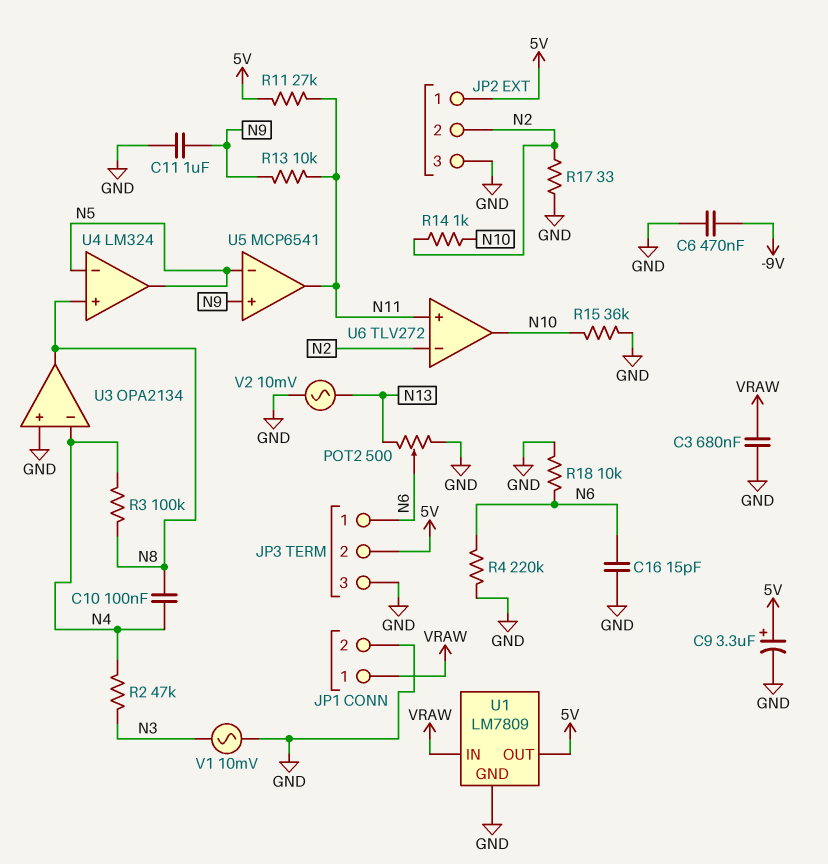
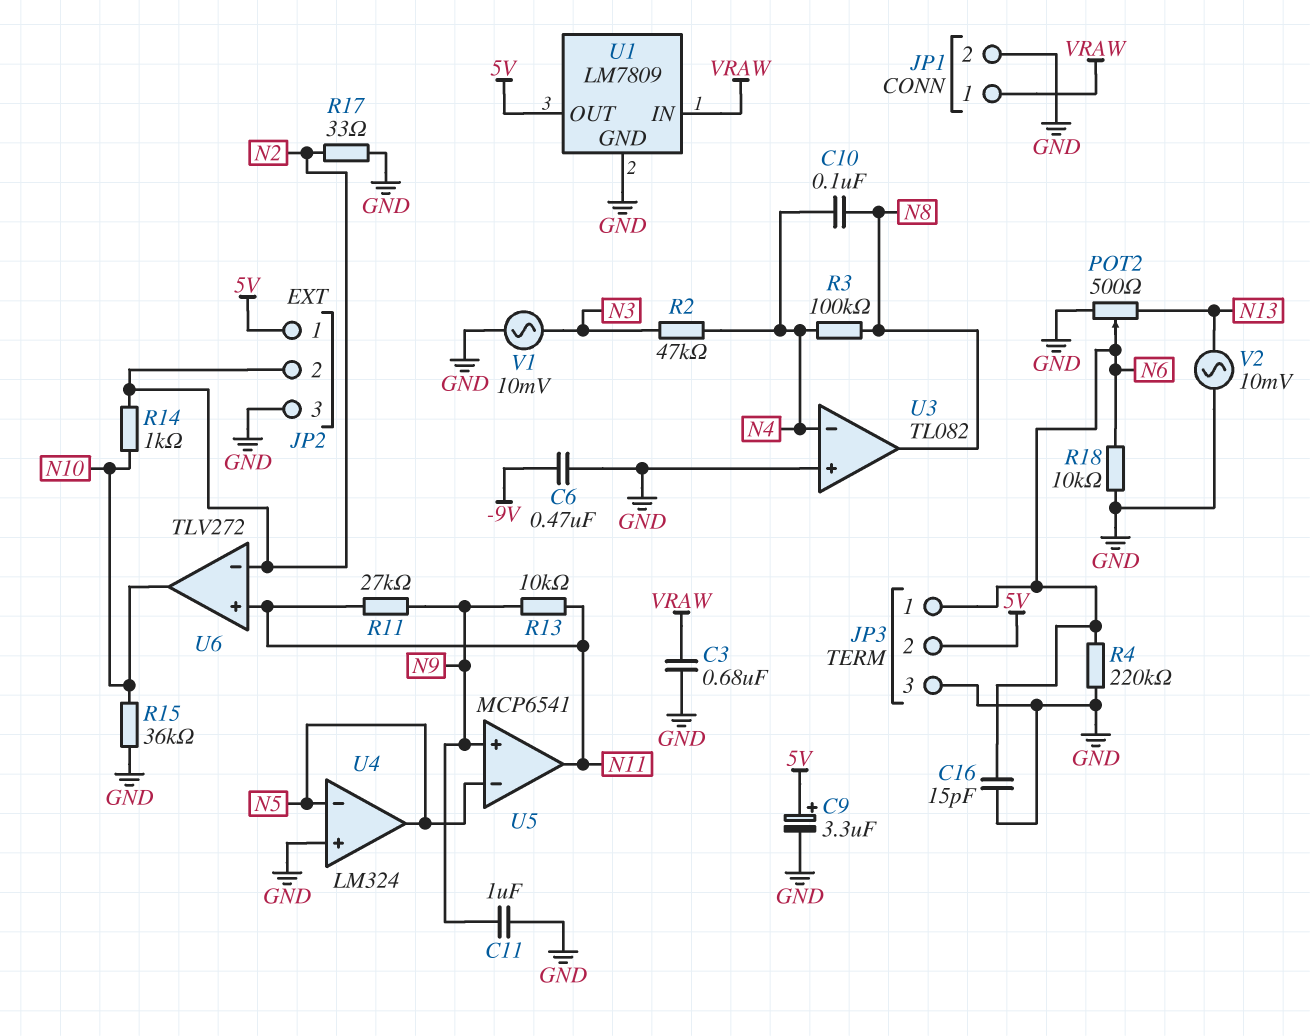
R11: 27k (5V, N11) -> 27k (N9, N11)
U3: OPA2134 -> TL082
U4 pin in+: N8 -> GND

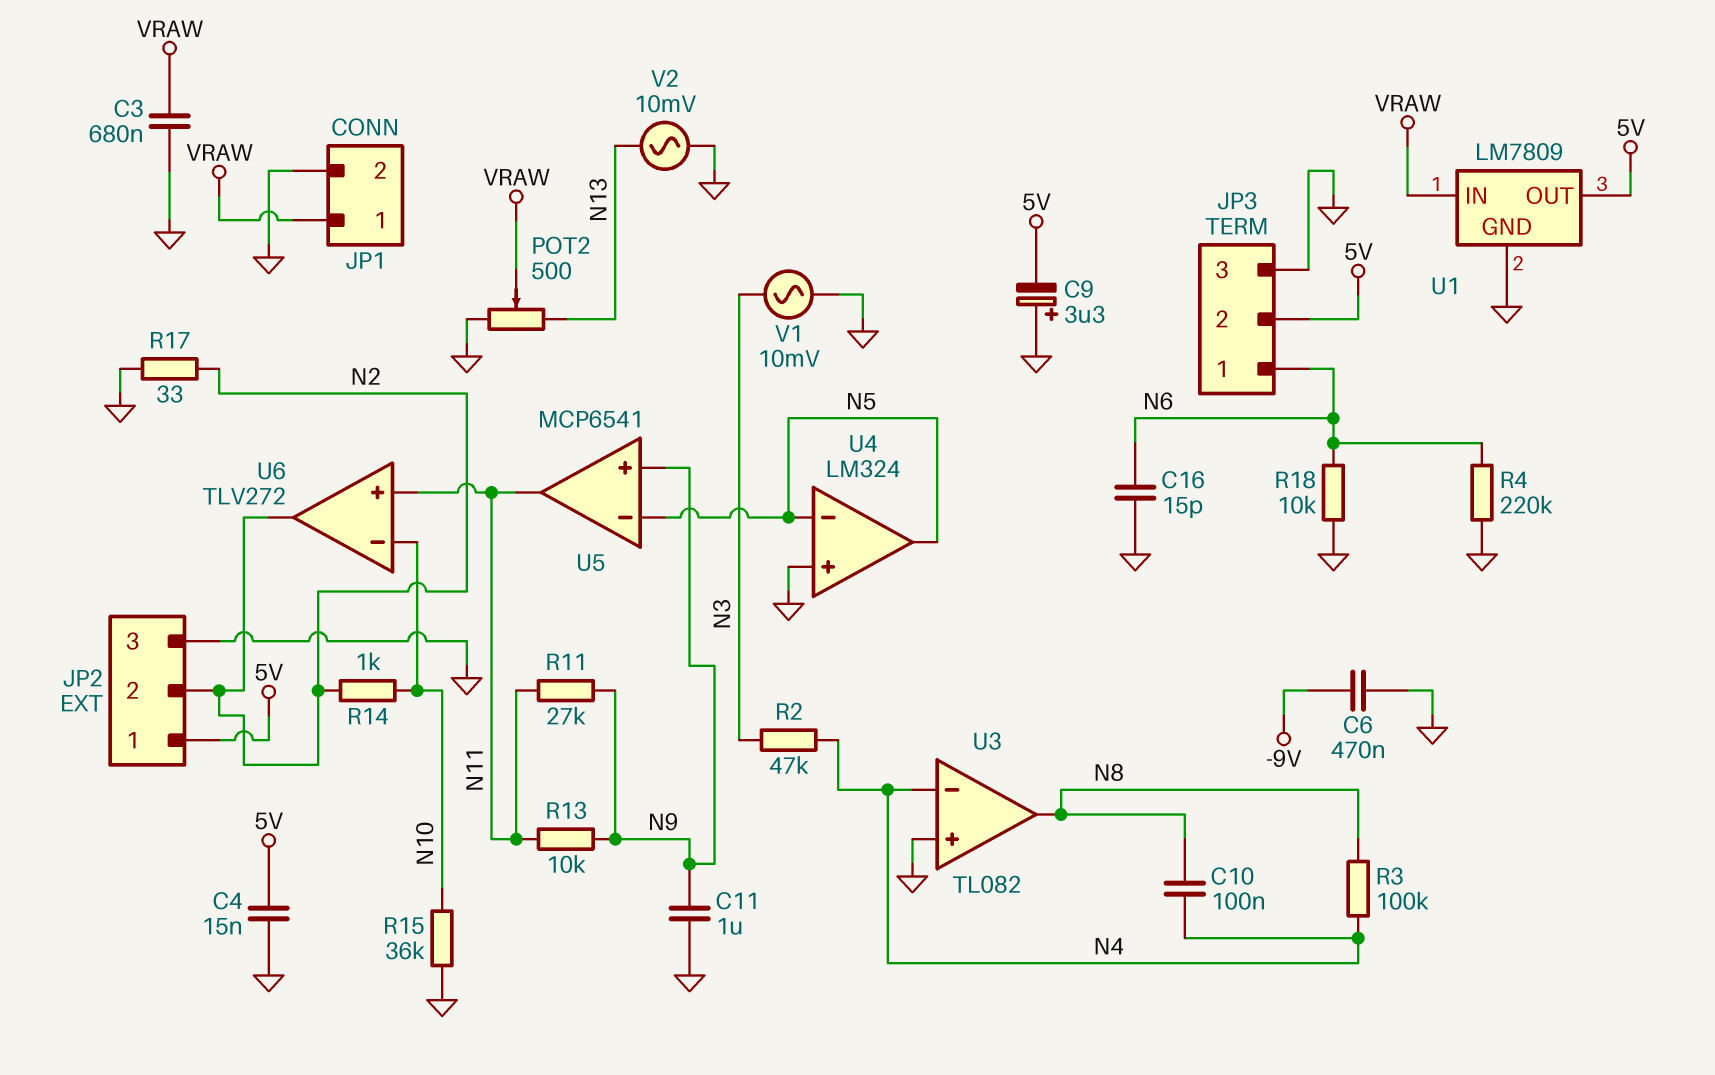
C4: none -> 15nF (5V, GND)
C9: 3.3uF (plus 5V, minus GND) -> 3.3uF (plus GND, minus 5V)
POT2: 500 (GND, N13, wiper N6) -> 500 (GND, N13, wiper VRAW)
U6 pin in-: N2 -> N10
U6 pin out: N10 -> N2

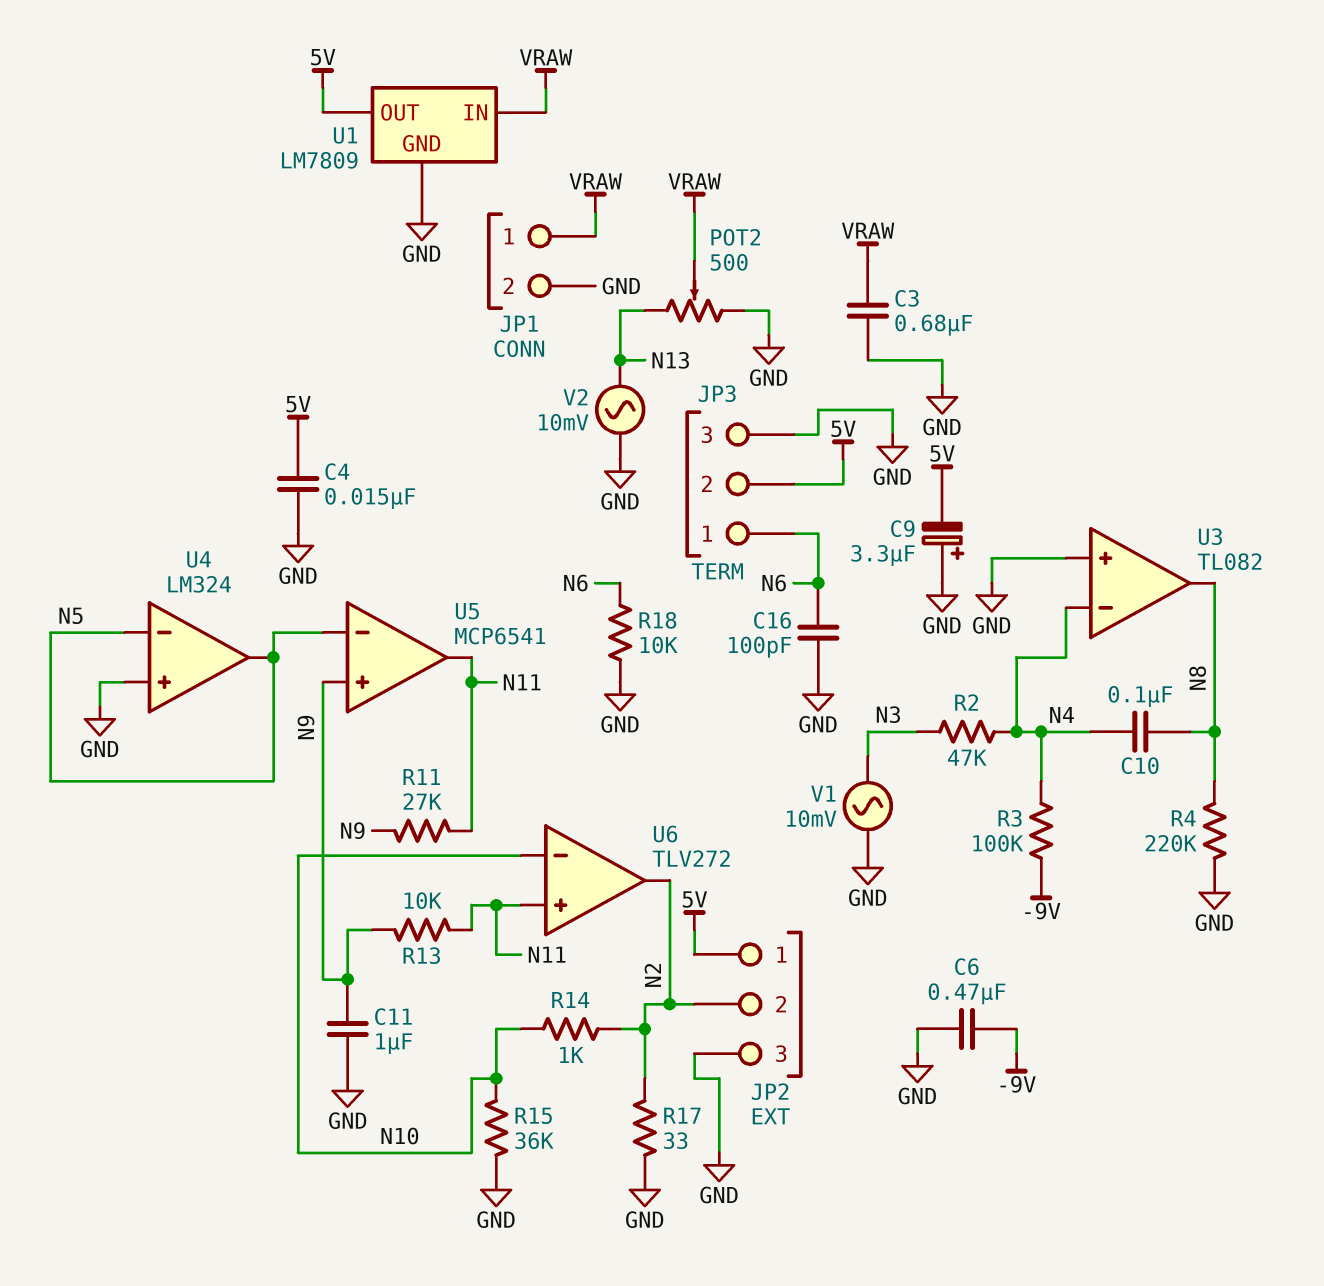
C16: 15pF (GND, N6) -> 100pF (GND, N6)
R3: 100k (N4, N8) -> 100k (-9V, N4)
R4: 220k (GND, N6) -> 220k (GND, N8)

